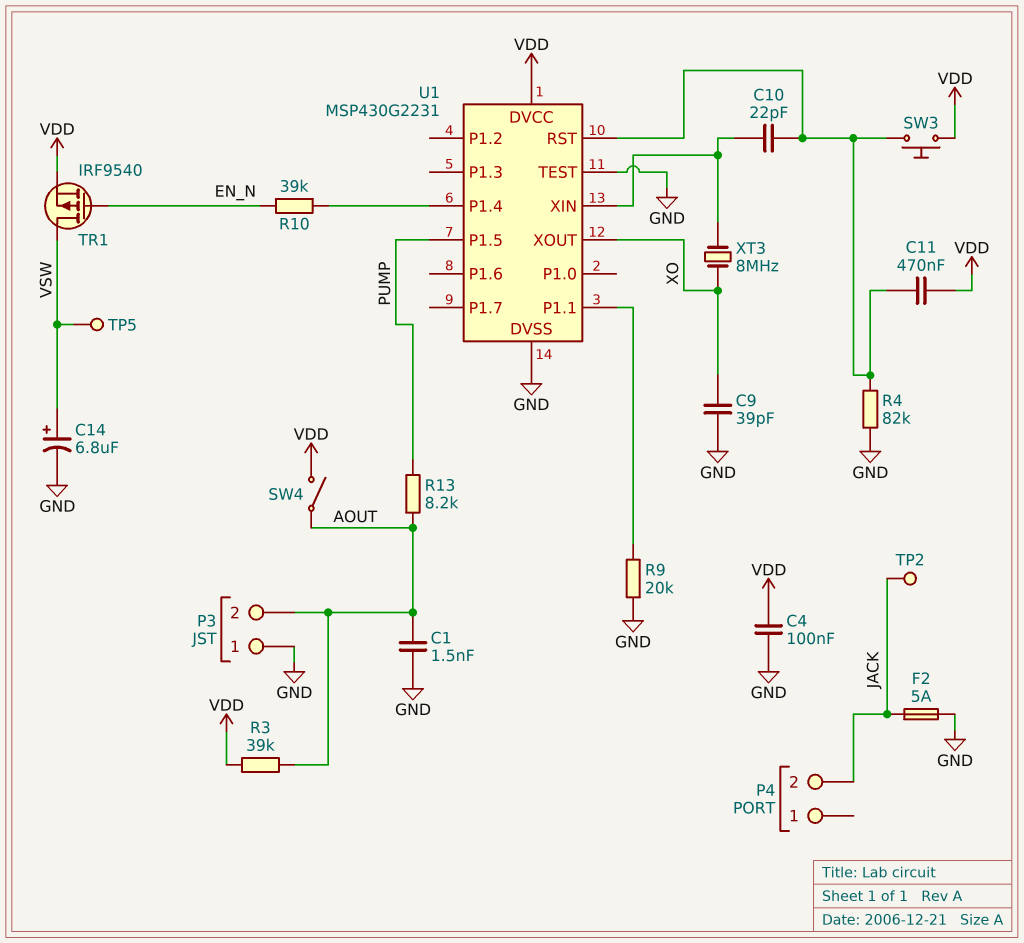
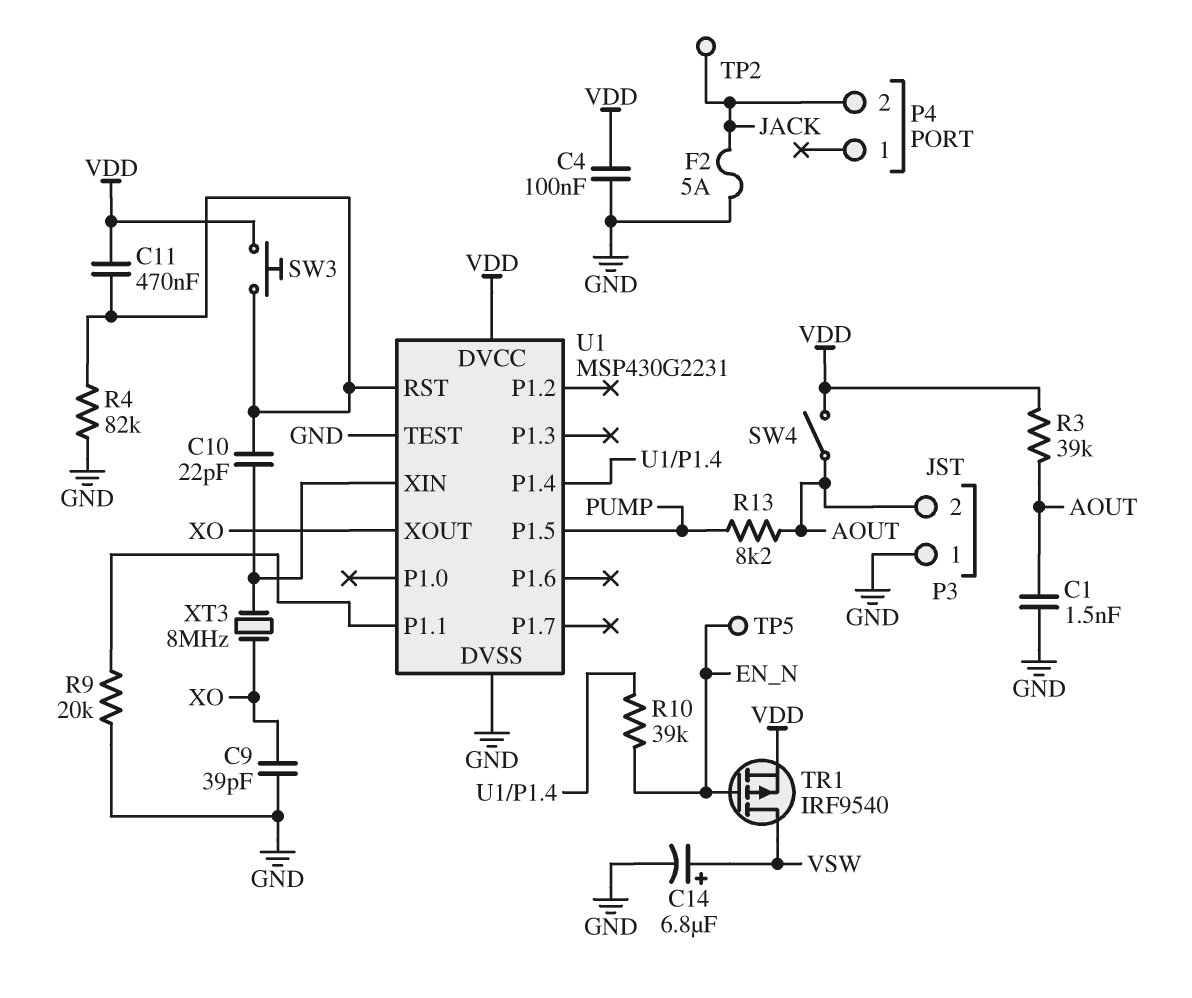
TP5: test point (VSW) -> test point (EN_N)

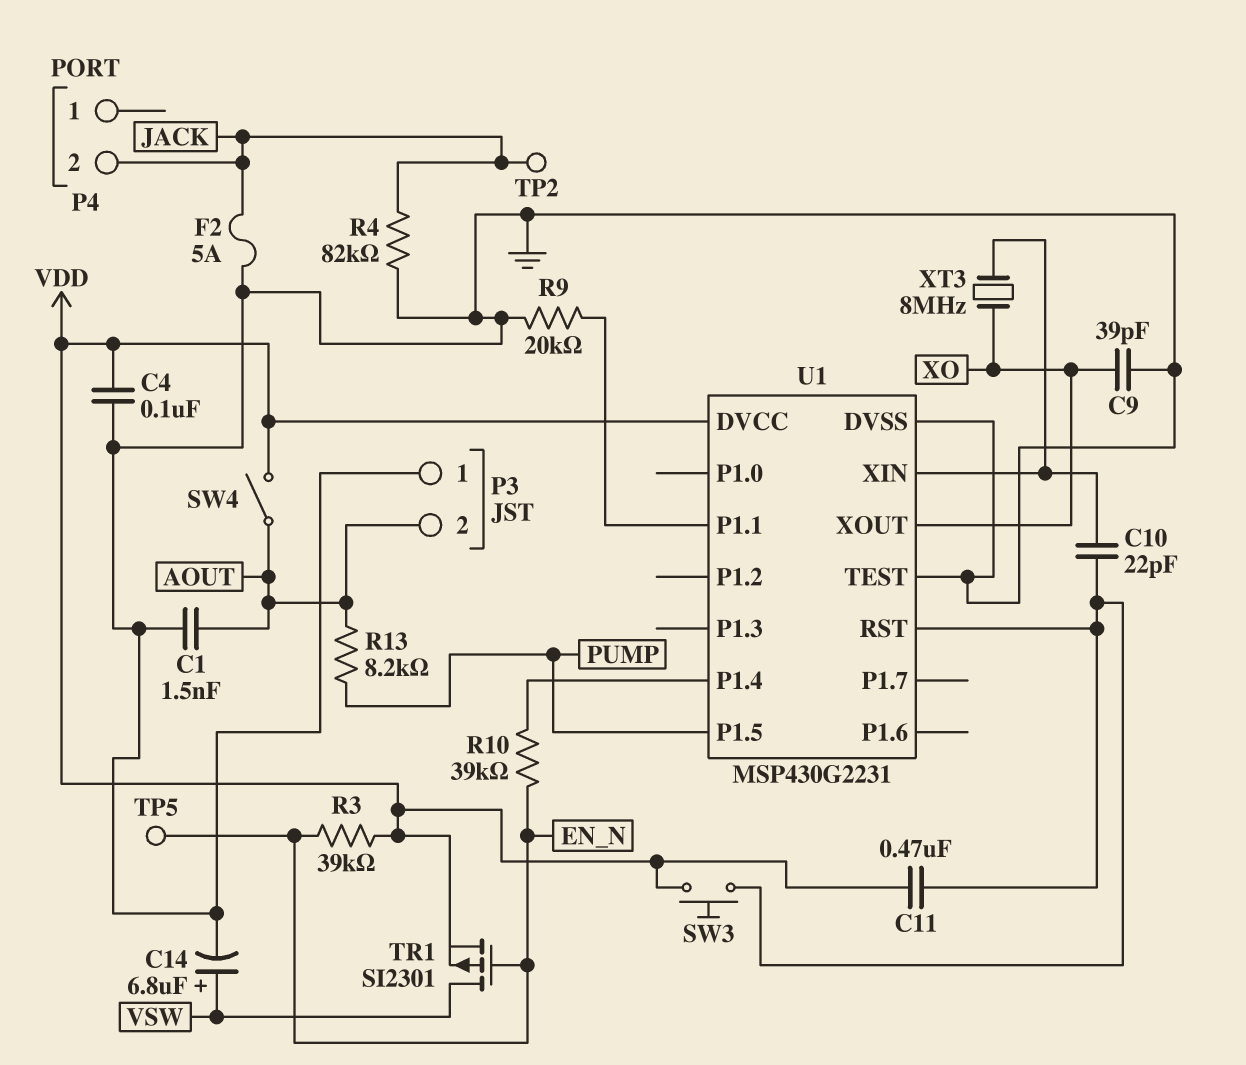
R3: 39k (AOUT, VDD) -> 39k (EN_N, VDD)
R4: 82k (GND, U1/RST) -> 82k (GND, JACK)
TR1: PMOS IRF9540 (G EN_N, D VSW, S VDD) -> PMOS SI2301 (G EN_N, D VSW, S VDD)

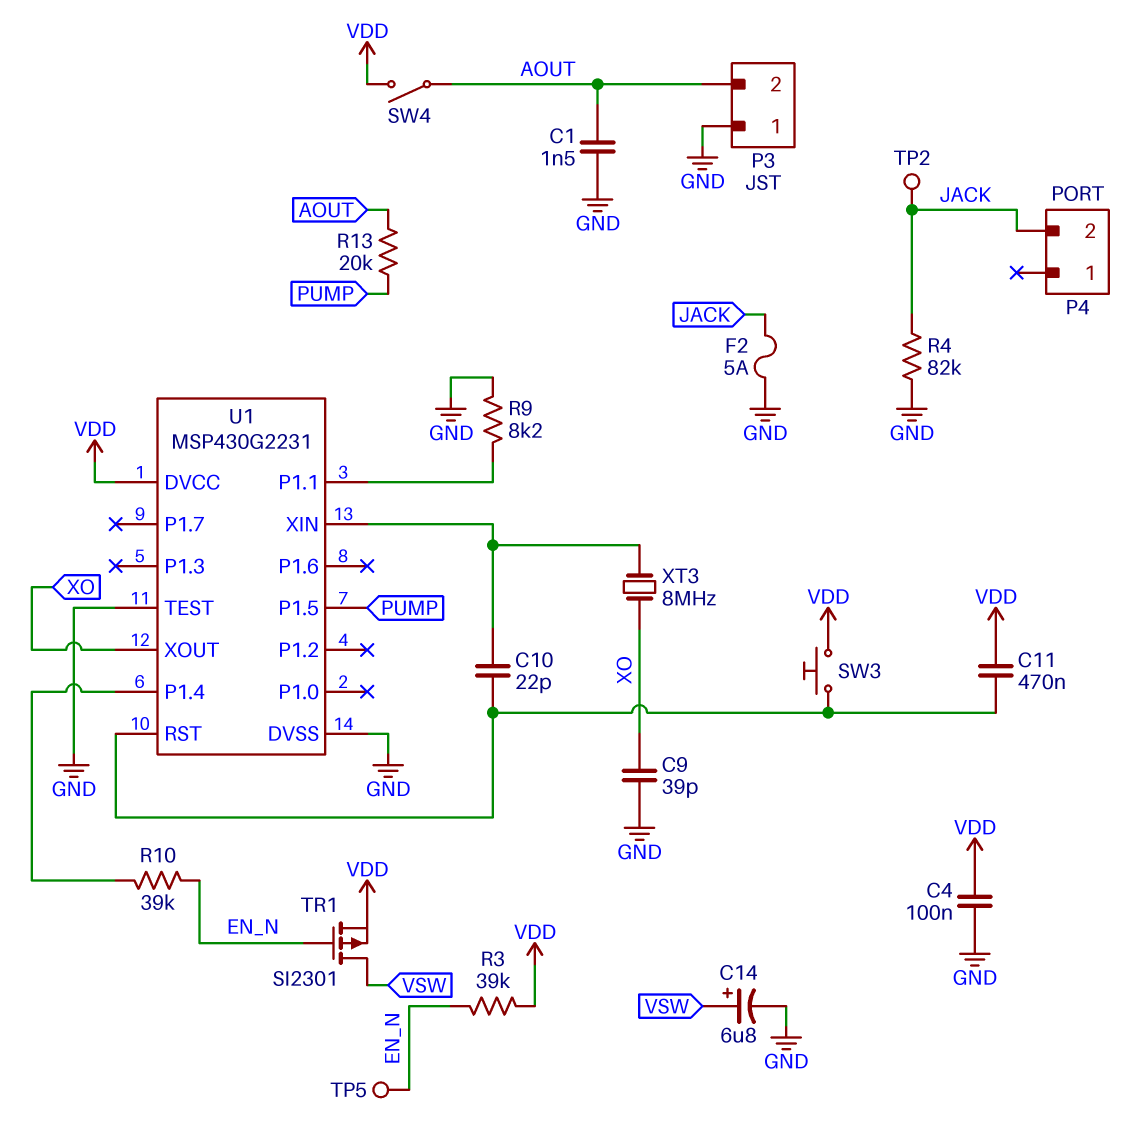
R9: 20k (GND, U1/P1.1) -> 8.2k (GND, U1/P1.1)
R13: 8.2k (AOUT, PUMP) -> 20k (AOUT, PUMP)

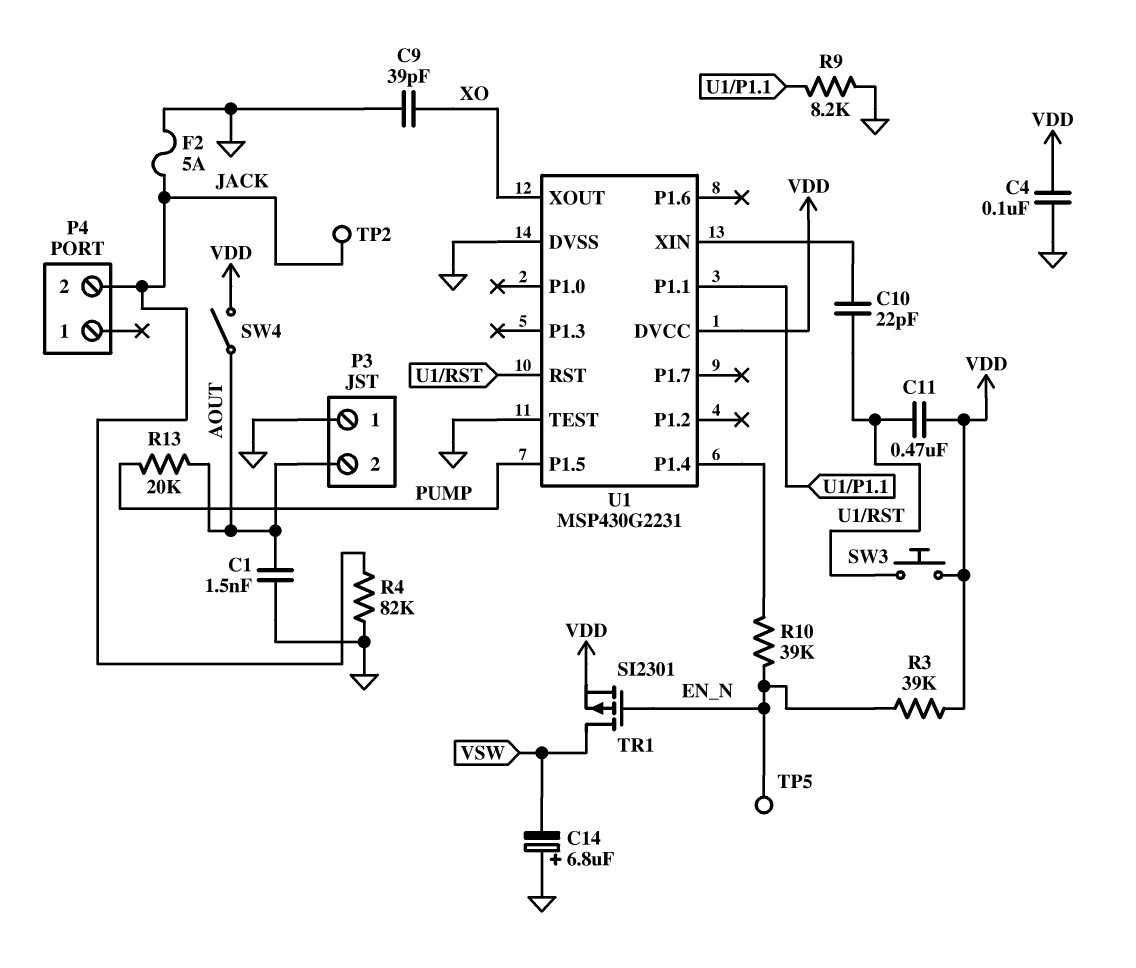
C14: 6.8uF (plus VSW, minus GND) -> 6.8uF (plus GND, minus VSW)
XT3: 8MHz (U1/XIN, XO) -> none

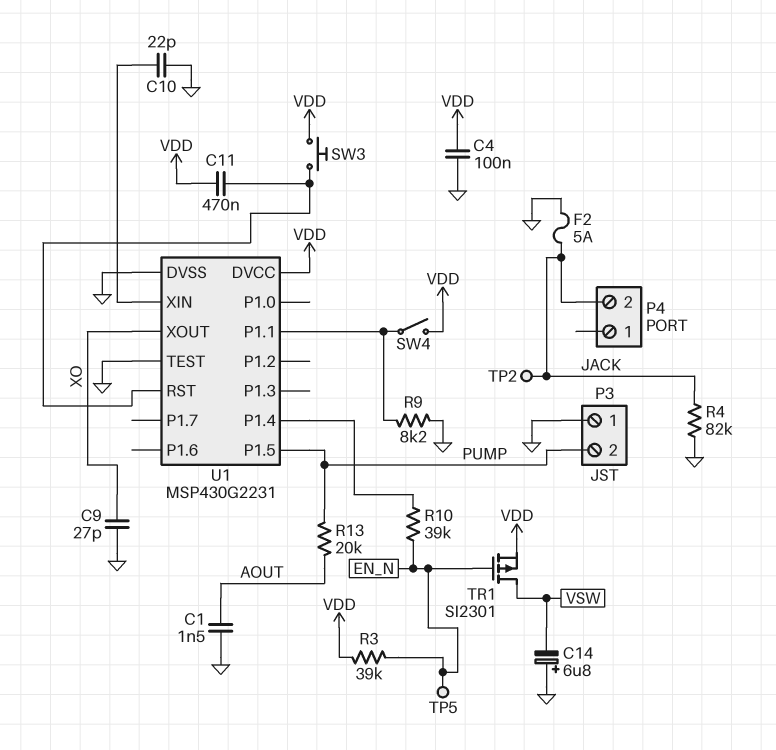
C9: 39pF (GND, XO) -> 27pF (GND, XO)
C10: 22pF (U1/RST, U1/XIN) -> 22pF (GND, U1/XIN)
P3 pin 2: AOUT -> PUMP
SW4: switch (AOUT, VDD) -> switch (U1/P1.1, VDD)

